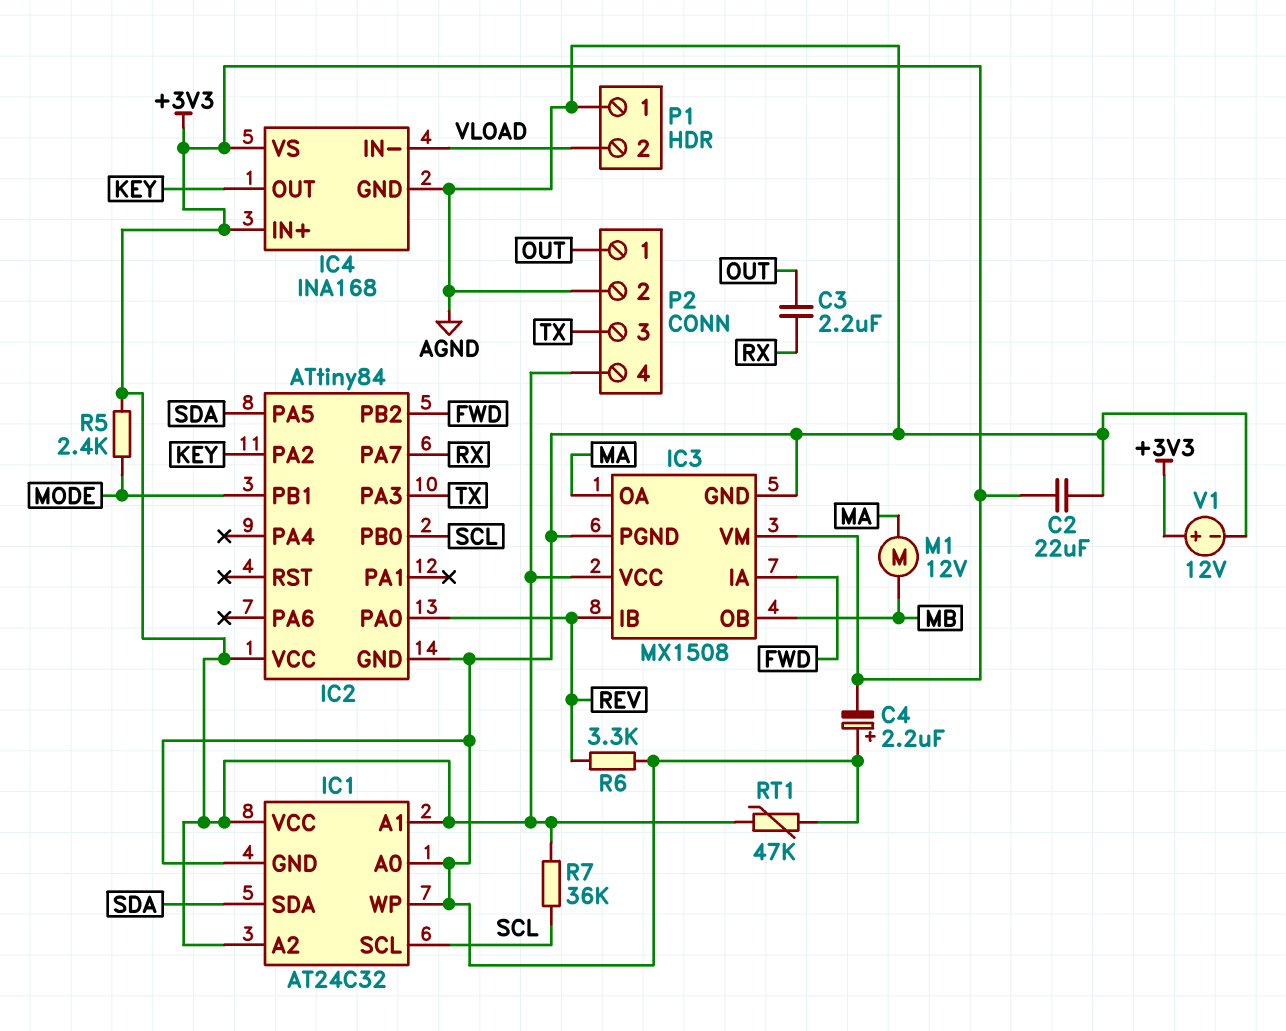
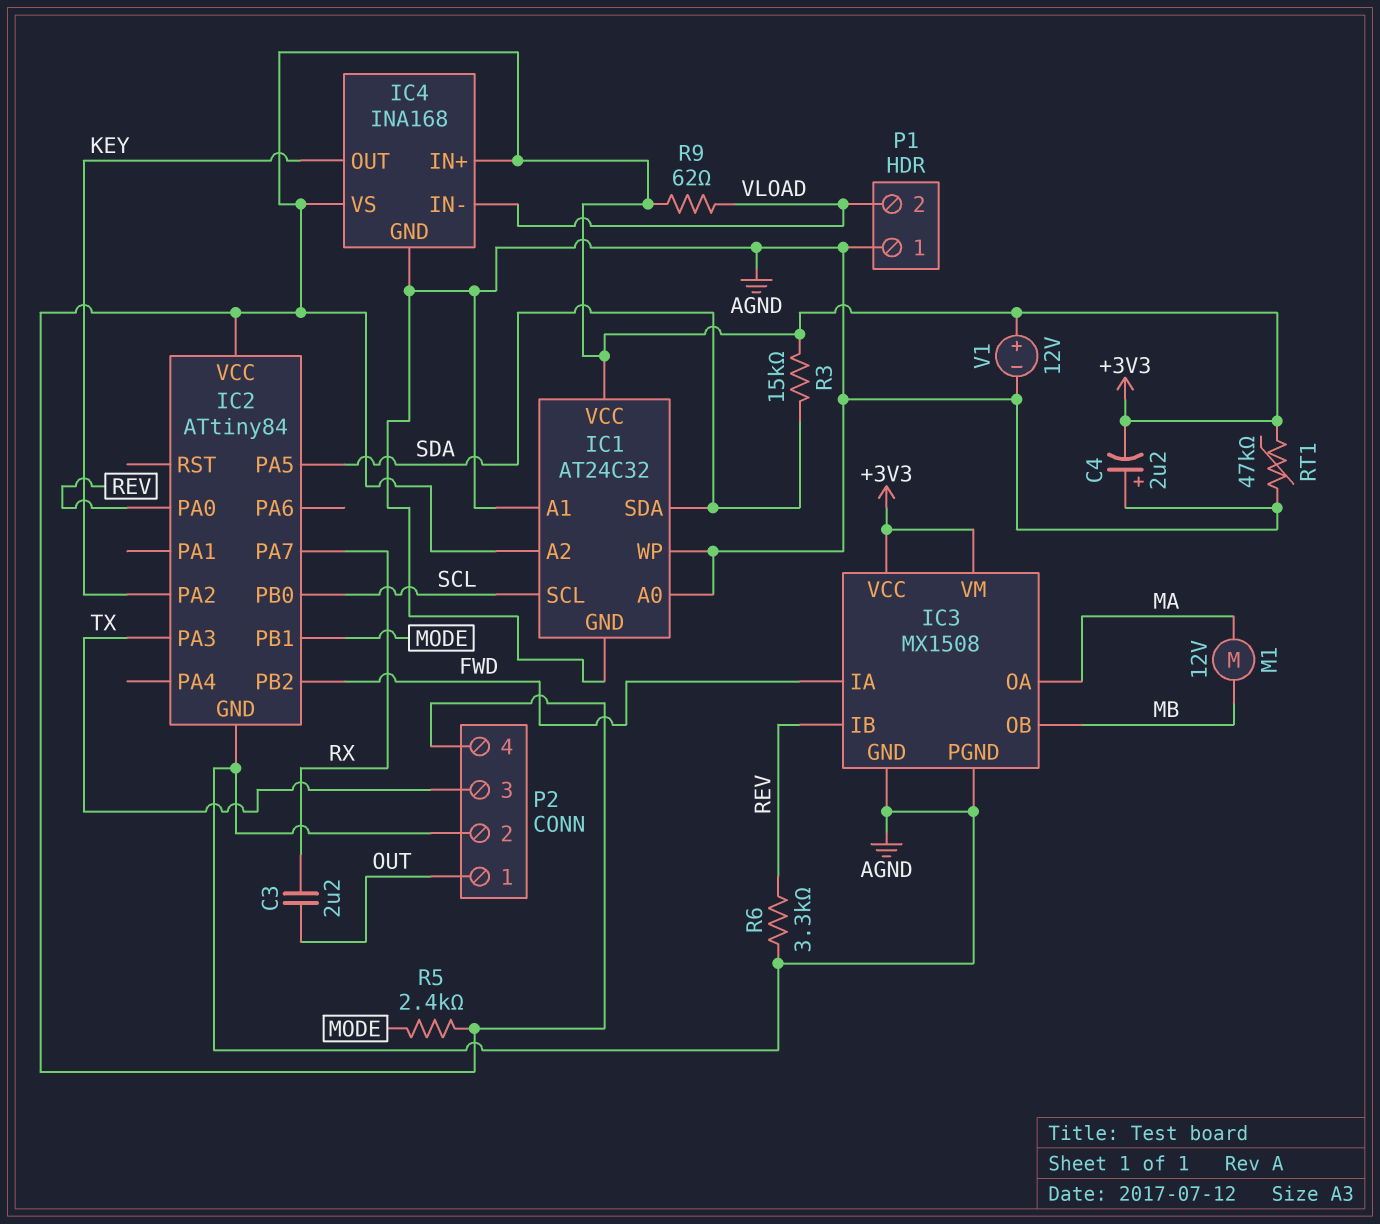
C2: 22uF (+3V3, AGND) -> none
IC1 pin A1: +3V3 -> AGND
R3: none -> 15k (+3V3, SDA)
R7: 36k (+3V3, SCL) -> none
R9: none -> 62 (+3V3, VLOAD)

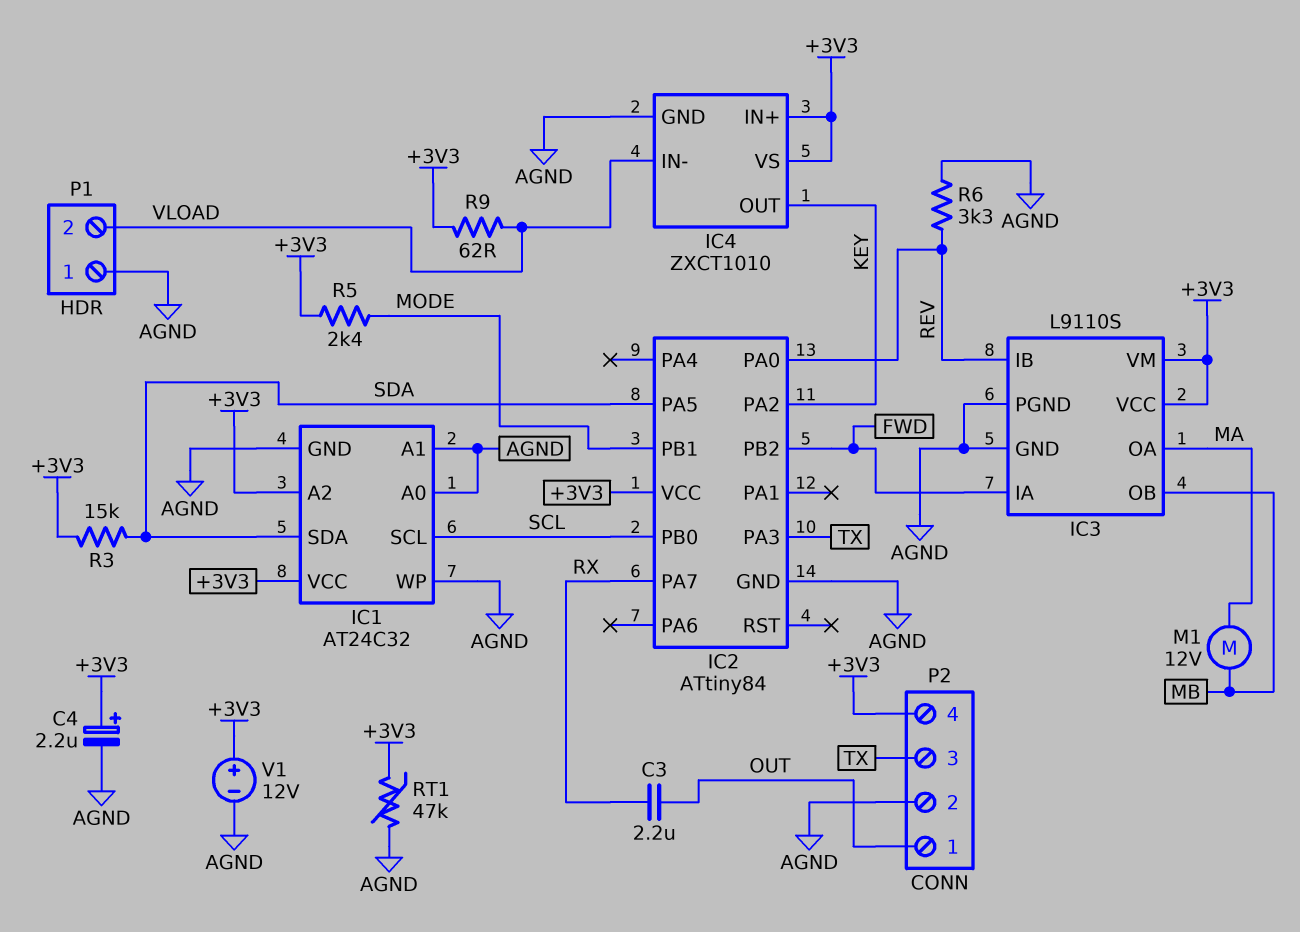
C4: 2.2uF (plus AGND, minus +3V3) -> 2.2uF (plus +3V3, minus AGND)
IC3: MX1508 -> L9110S
IC4: INA168 -> ZXCT1010

